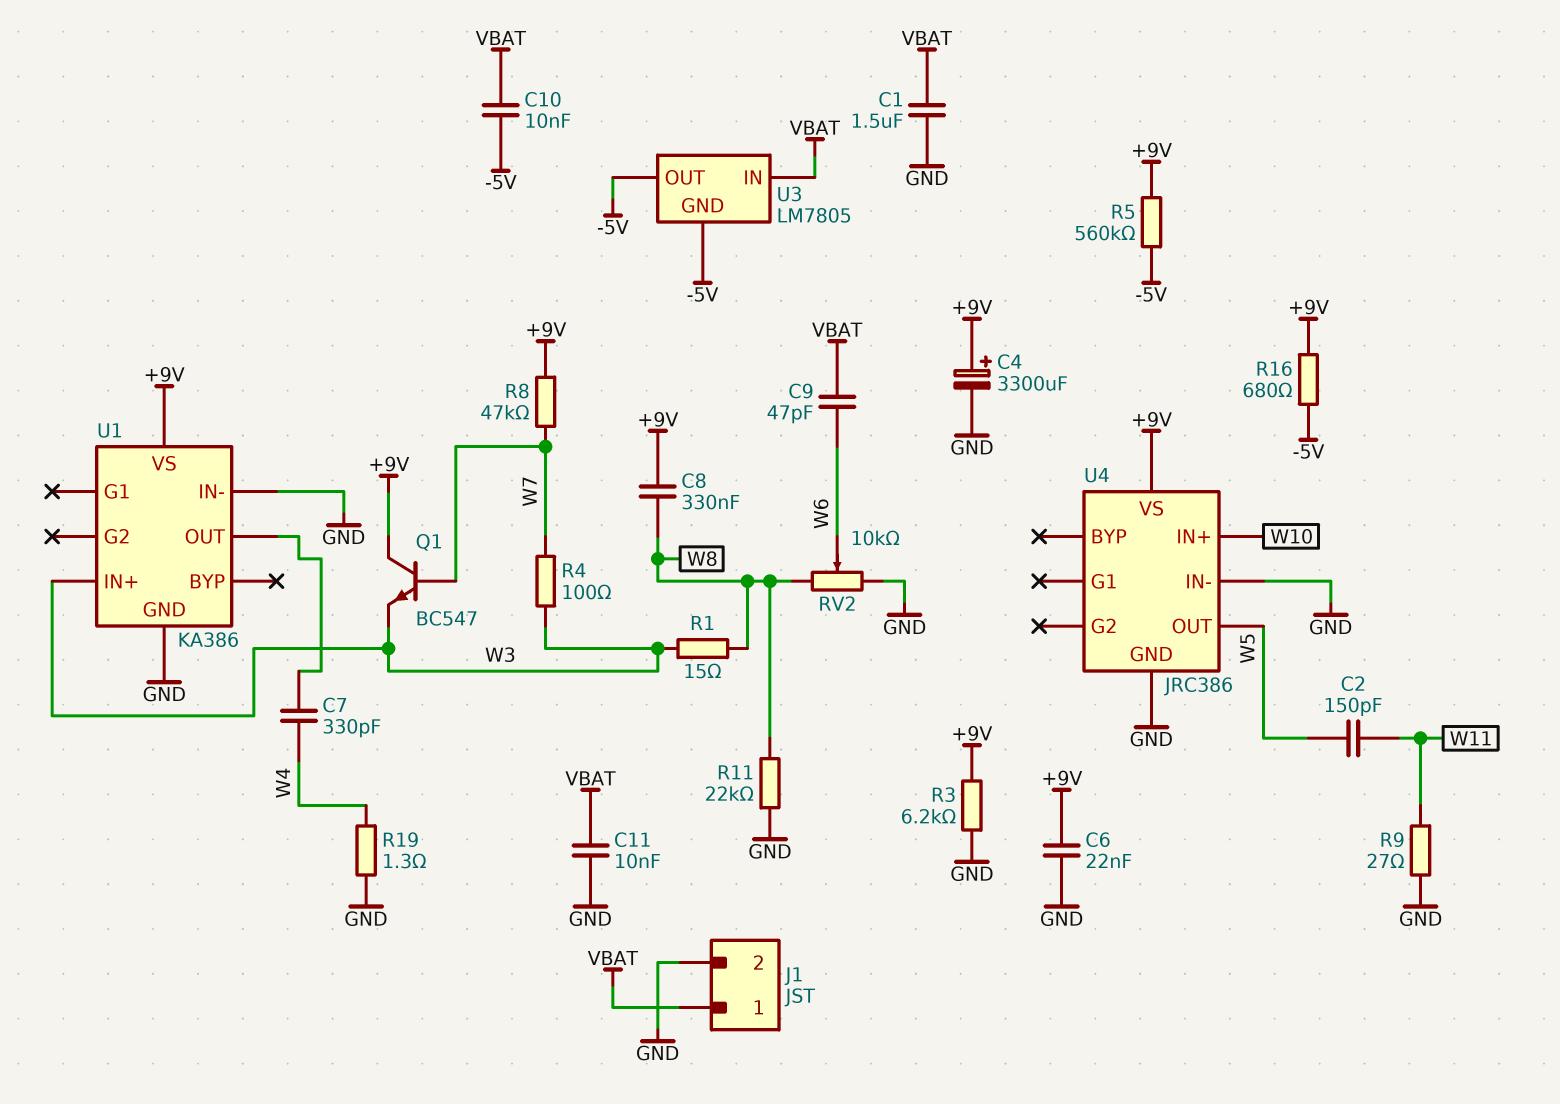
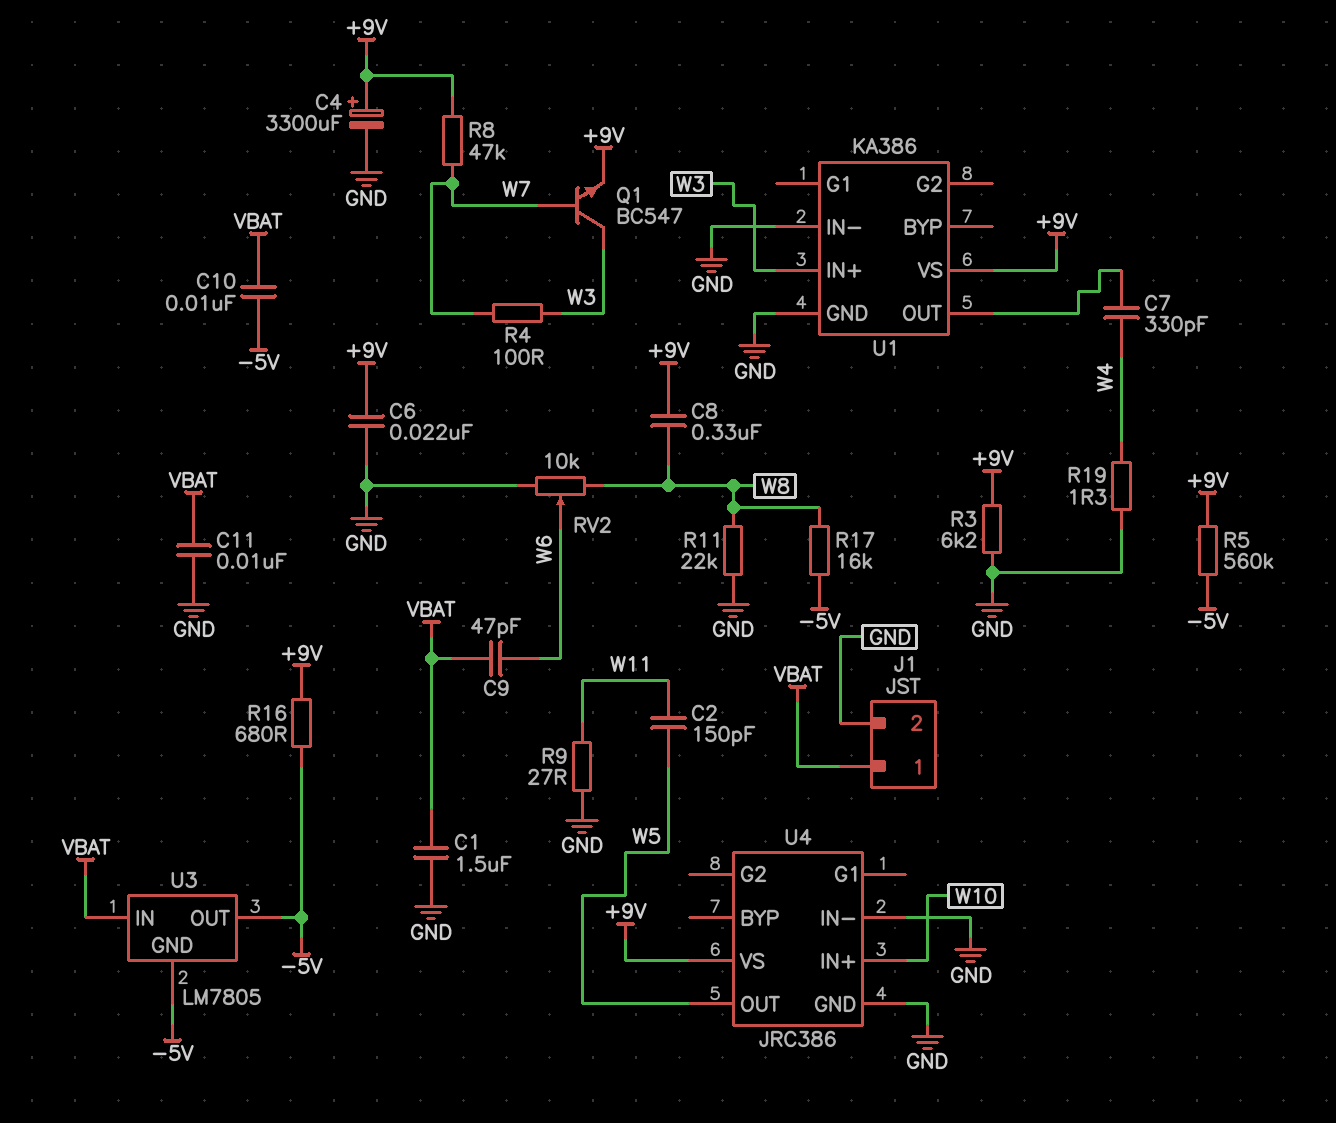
Q1: NPN BC547 (B W7, C +9V, E W3) -> NPN BC547 (B W7, C W3, E +9V)
R1: 15 (W3, W8) -> none
R17: none -> 16k (-5V, W8)

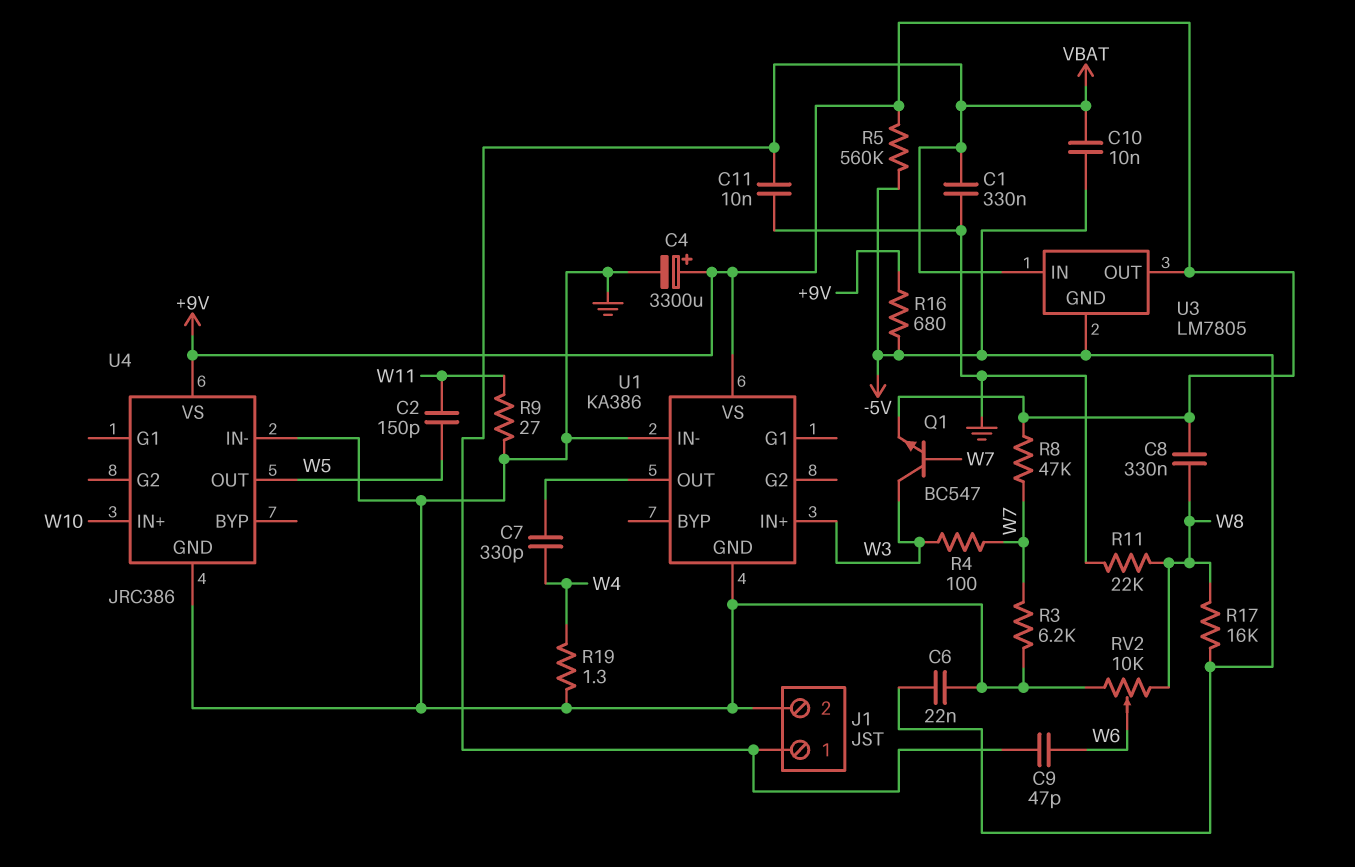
C1: 1.5uF (GND, VBAT) -> 330nF (GND, VBAT)
C6: 22nF (+9V, GND) -> 22nF (-5V, GND)
R3: 6.2k (+9V, GND) -> 6.2k (GND, W7)
U3 pin OUT: -5V -> +9V

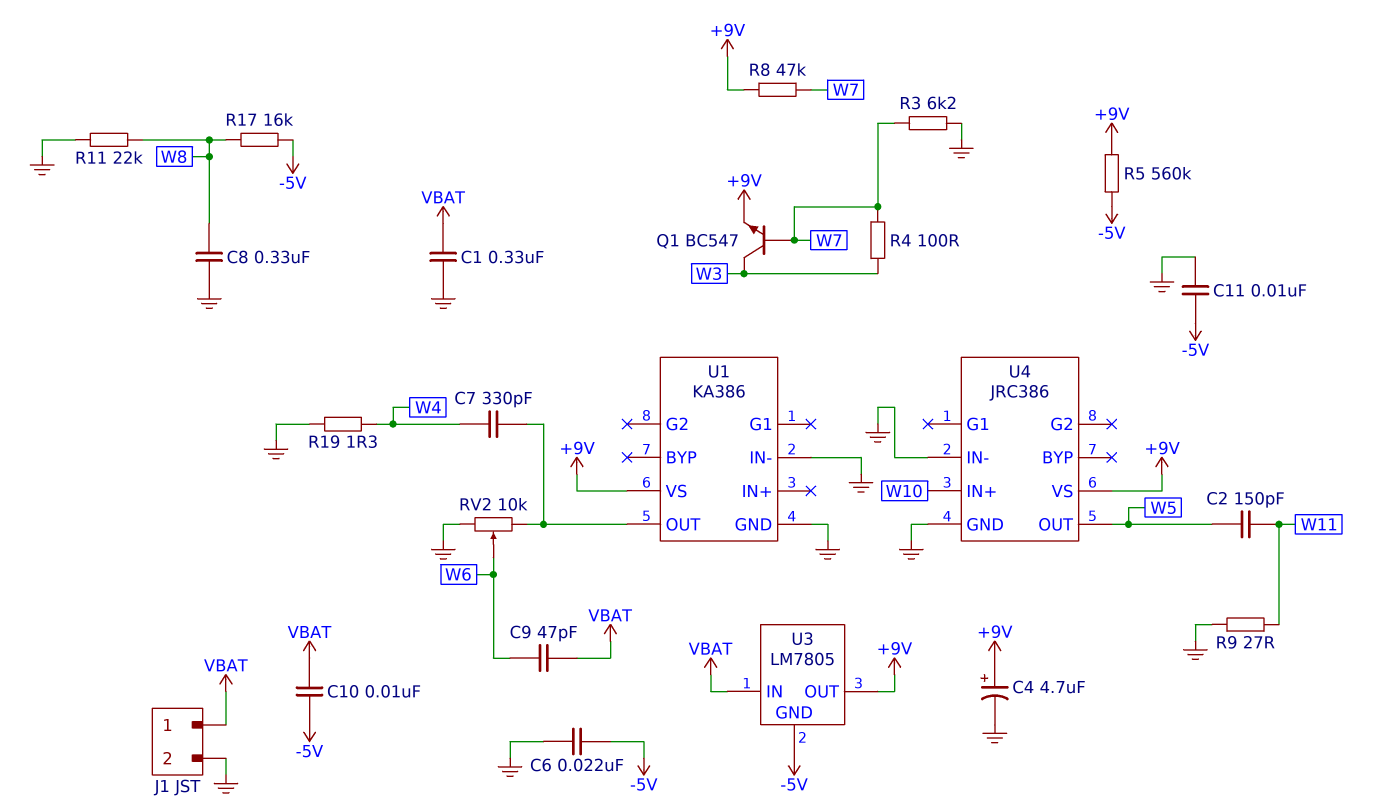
C4: 3300uF (plus +9V, minus GND) -> 4.7uF (plus +9V, minus GND)
C8: 330nF (+9V, W8) -> 330nF (GND, W8)
C11: 10nF (GND, VBAT) -> 10nF (-5V, GND)
R16: 680 (+9V, -5V) -> none
RV2: 10k (GND, W8, wiper W6) -> 10k (GND, U1/OUT, wiper W6)
U1 pin IN+: W3 -> none

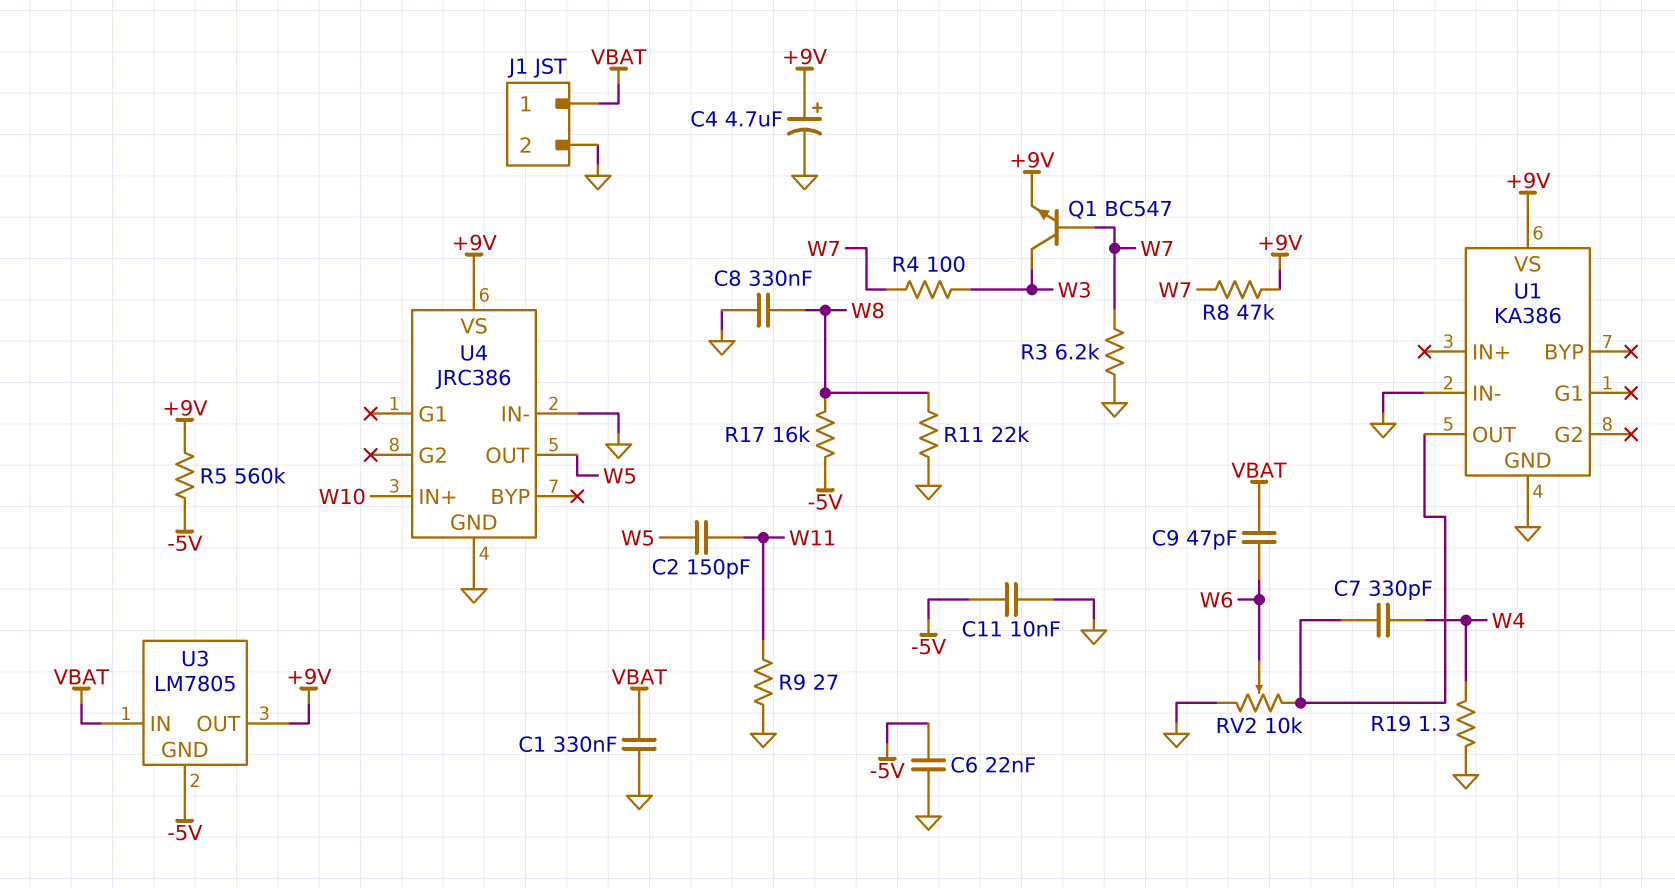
C10: 10nF (-5V, VBAT) -> none

